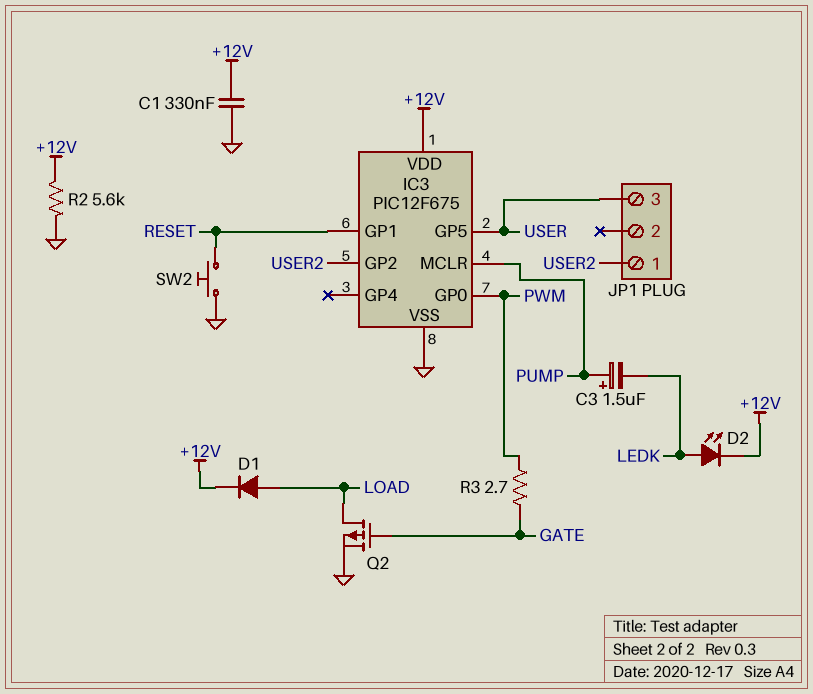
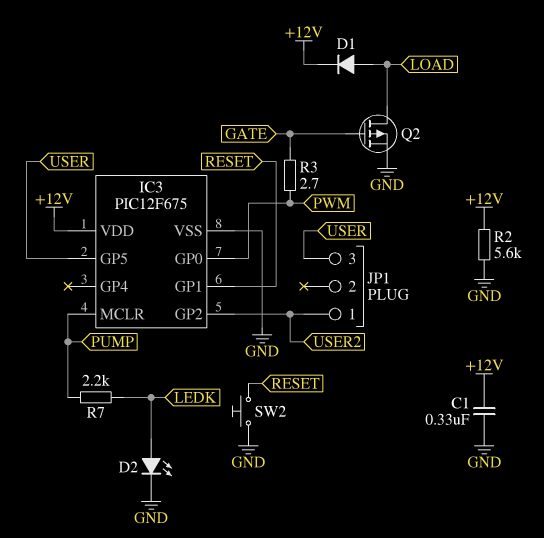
C3: 1.5uF (plus PUMP, minus LEDK) -> none
D2: LED (A LEDK, K +12V) -> LED (A LEDK, K GND)
R7: none -> 2.2k (LEDK, PUMP)

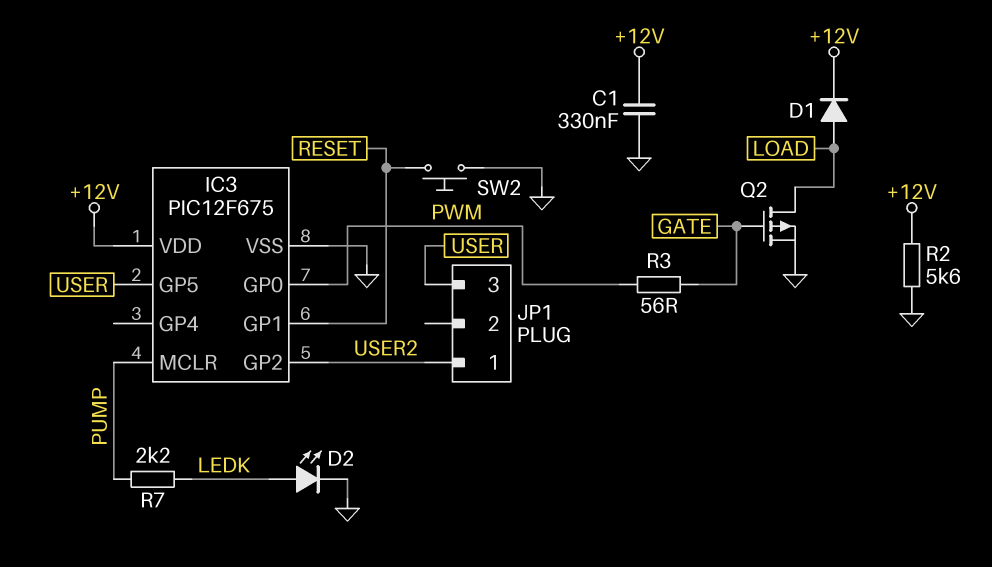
R3: 2.7 (GATE, PWM) -> 56 (GATE, PWM)

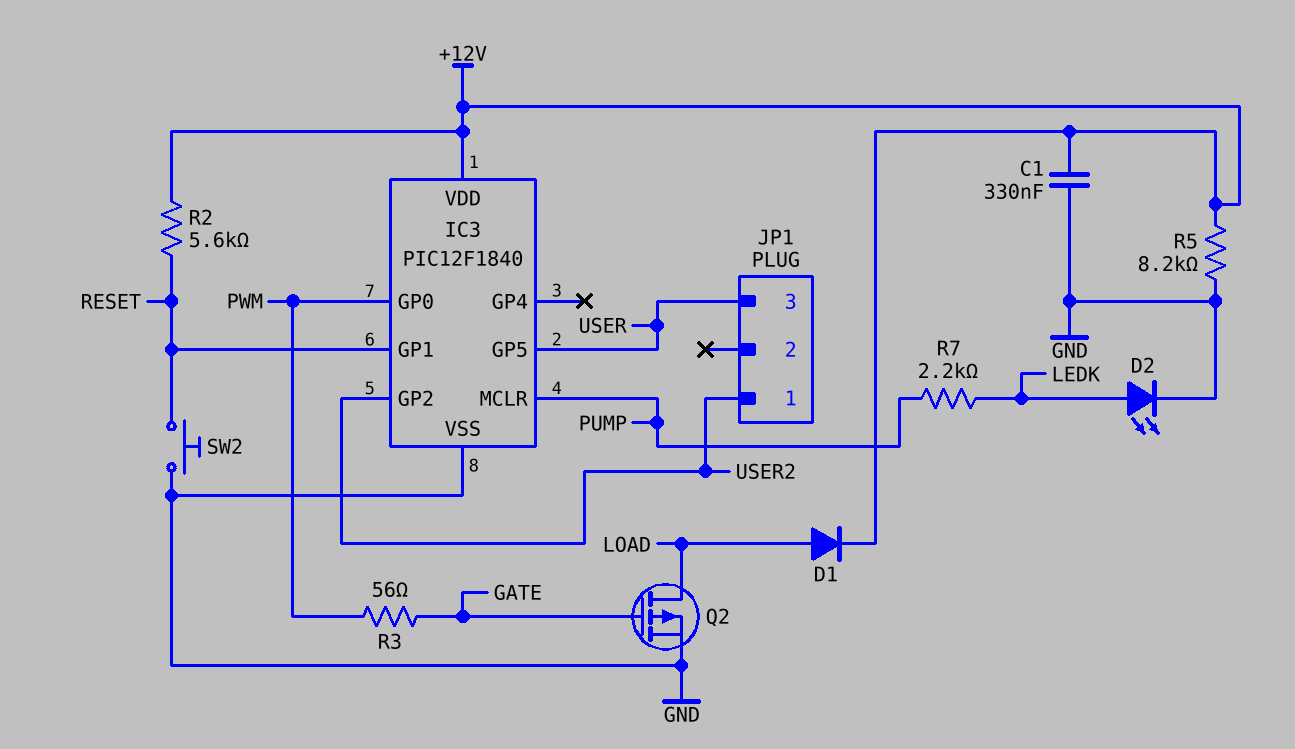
IC3: PIC12F675 -> PIC12F1840
R2: 5.6k (+12V, GND) -> 5.6k (+12V, RESET)
R5: none -> 8.2k (+12V, GND)

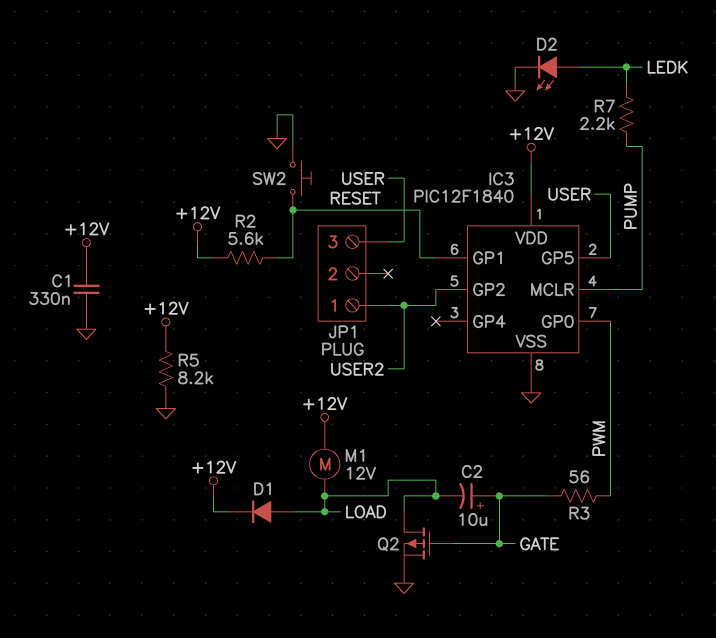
C2: none -> 10uF (plus GATE, minus LOAD)
M1: none -> motor 12V (+12V, LOAD)

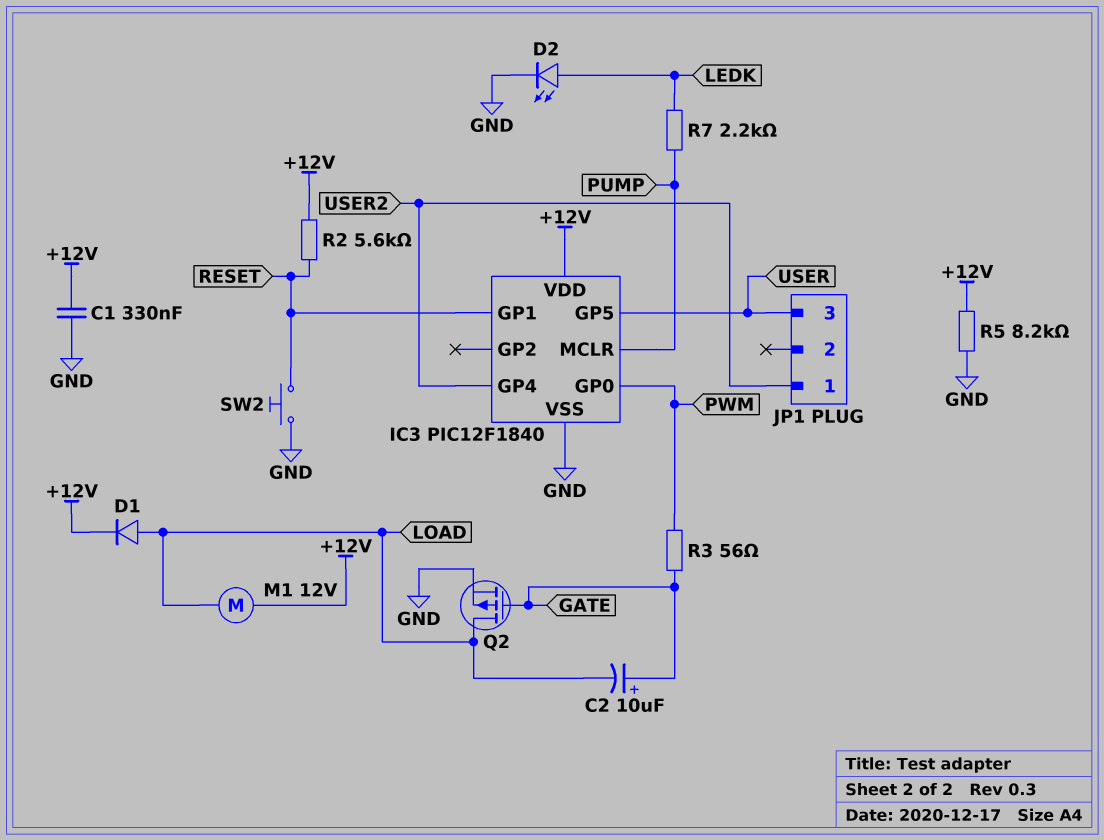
IC3 pin GP2: USER2 -> none
IC3 pin GP4: none -> USER2

